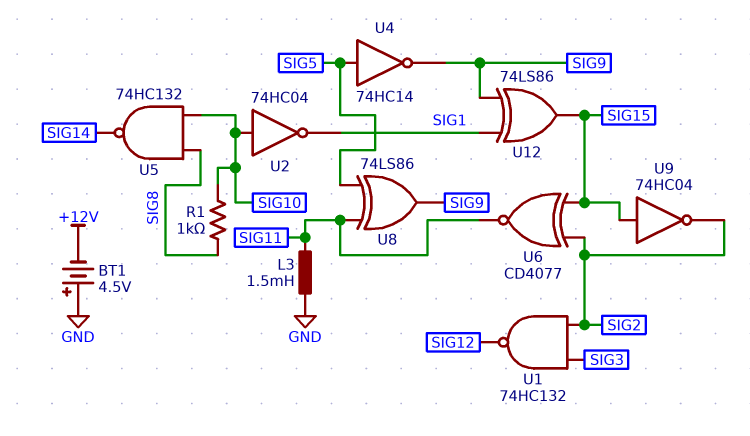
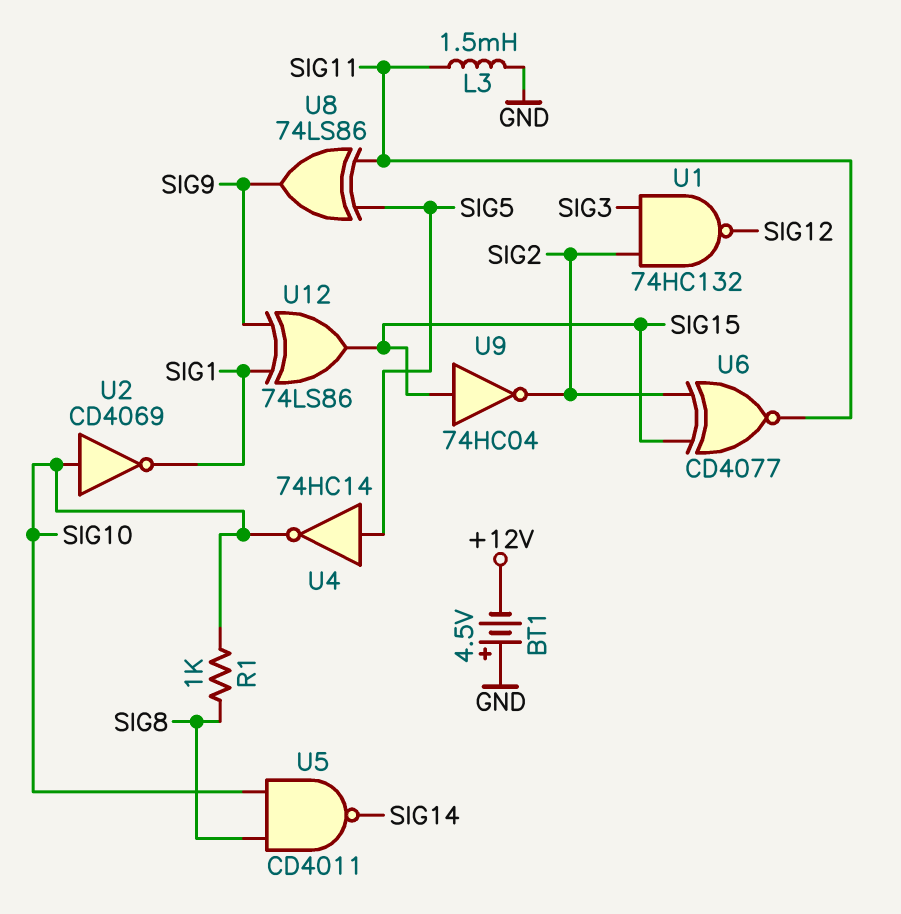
U2: NOT 74HC04 (in SIG10, out SIG1) -> NOT CD4069 (in SIG10, out SIG1)
U4: NOT 74HC14 (in SIG5, out SIG9) -> NOT 74HC14 (in SIG5, out SIG10)
U5: NAND 74HC132 (in SIG8, in SIG10, out SIG14) -> NAND CD4011 (in SIG8, in SIG10, out SIG14)

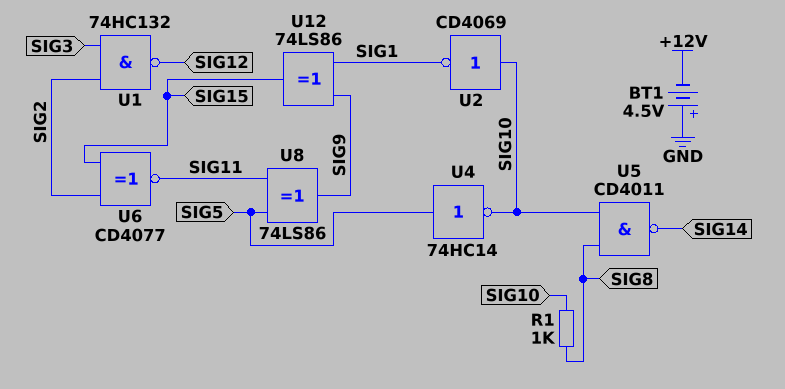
L3: 1.5mH (GND, SIG11) -> none
U9: NOT 74HC04 (in SIG15, out SIG2) -> none

